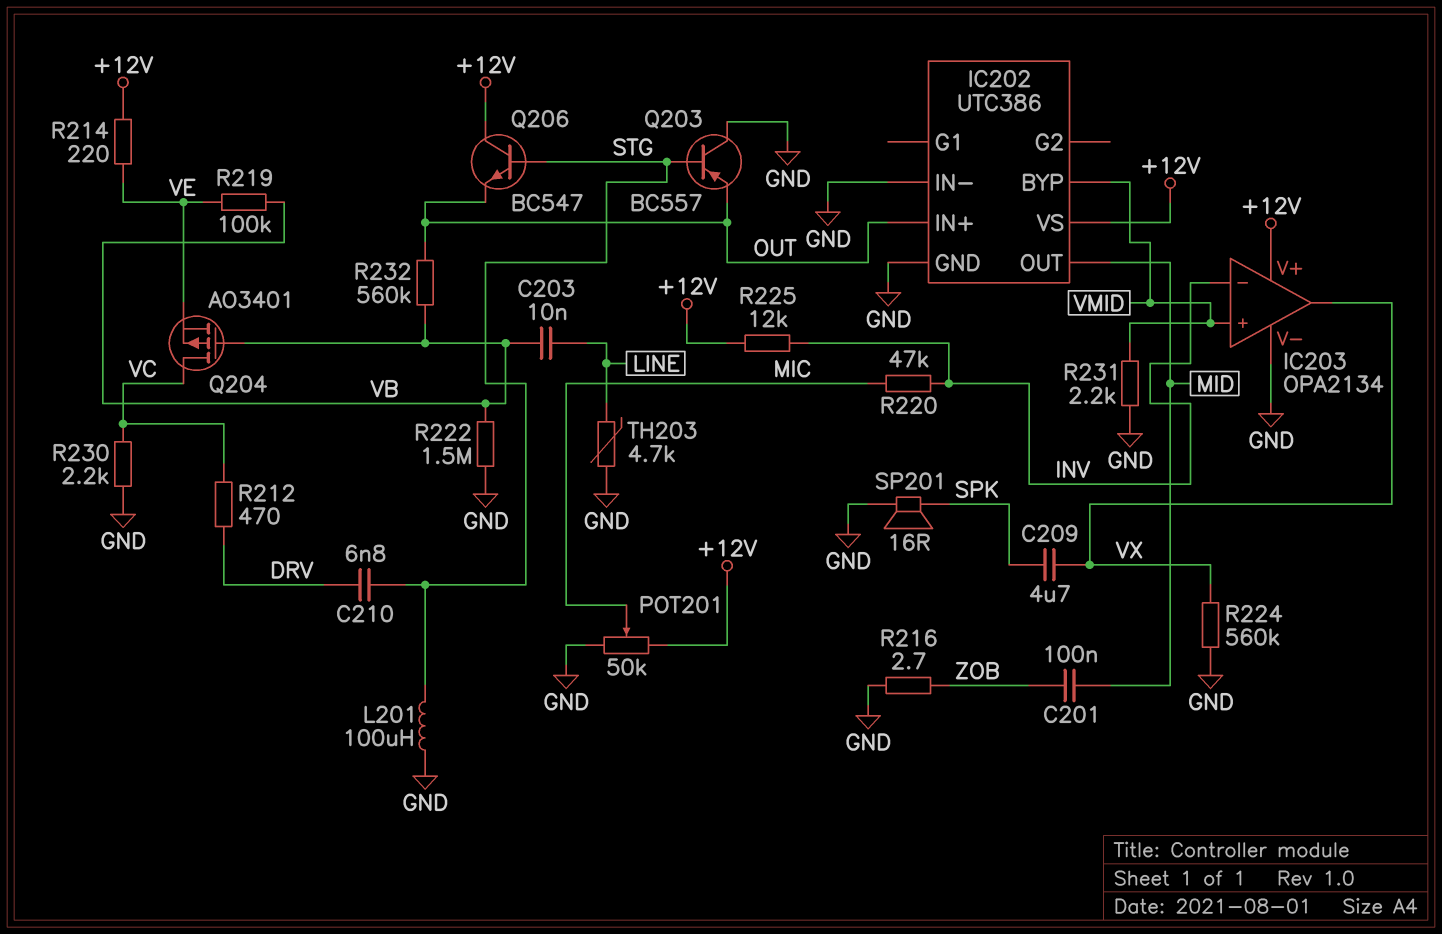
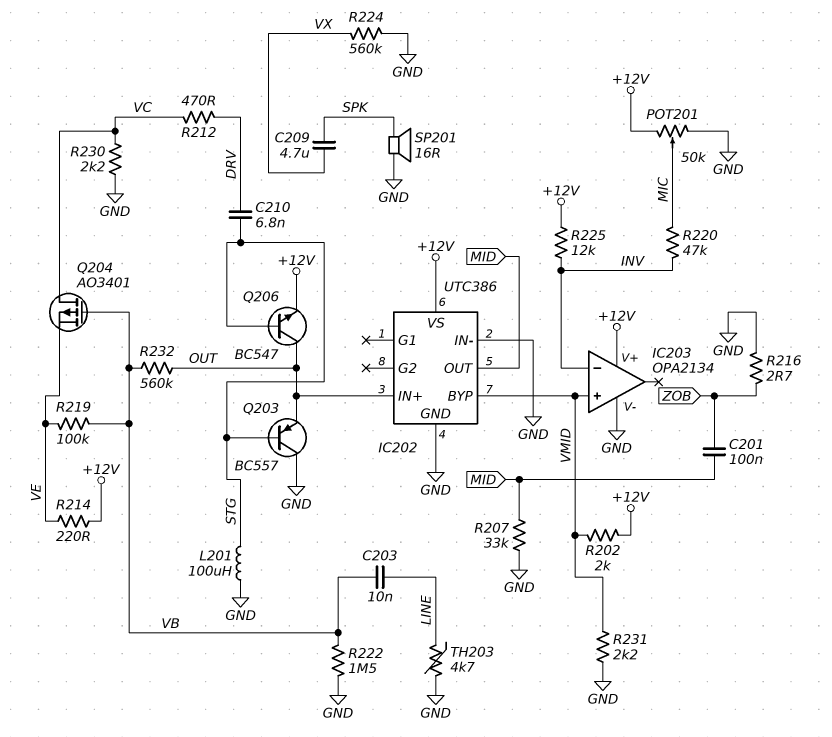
IC203 pin out: VX -> none
Q206: NPN BC547 (B STG, C +12V, E OUT) -> NPN BC547 (B STG, C OUT, E +12V)
R202: none -> 2k (+12V, VMID)
R207: none -> 33k (GND, MID)

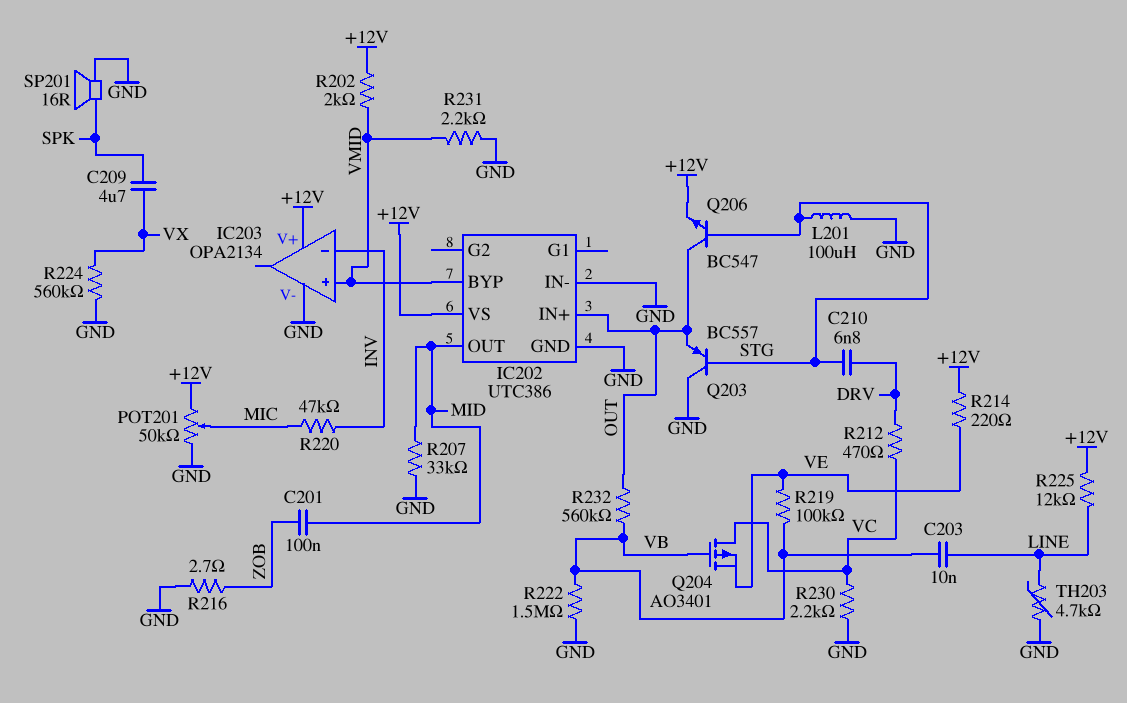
R225: 12k (+12V, INV) -> 12k (+12V, LINE)

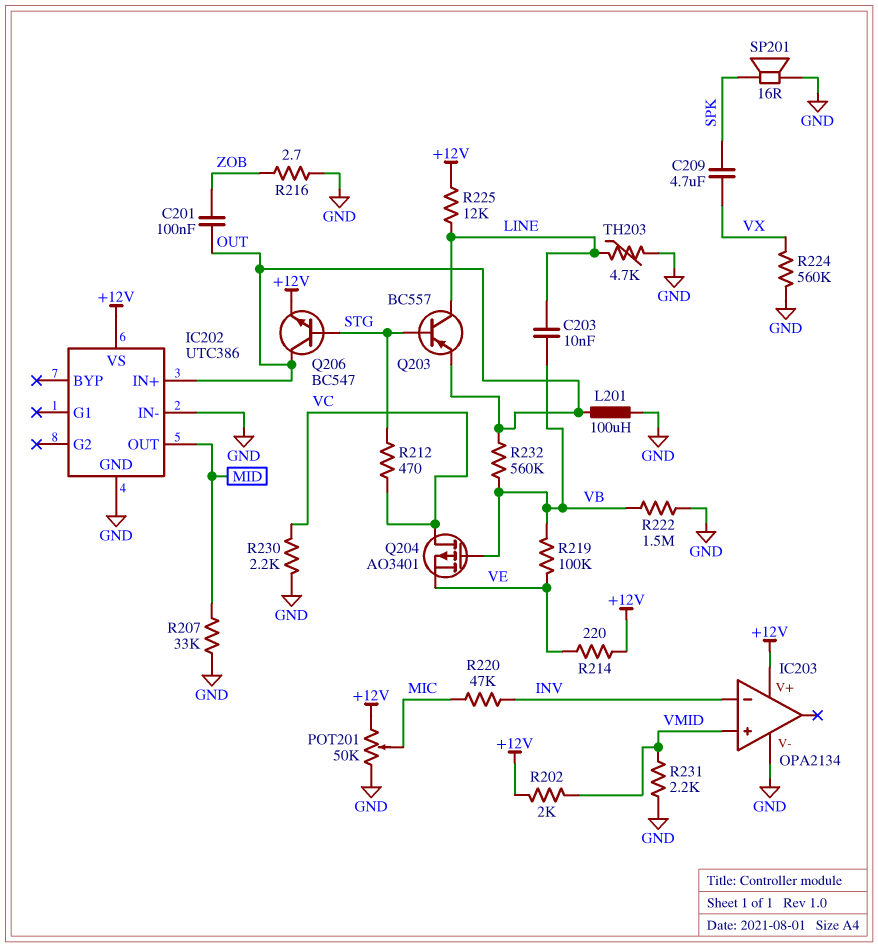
C201: 100nF (MID, ZOB) -> 100nF (OUT, ZOB)
C210: 6.8nF (DRV, STG) -> none
IC202 pin BYP: VMID -> none
L201: 100uH (GND, STG) -> 100uH (GND, OUT)
Q203: PNP BC557 (B STG, C GND, E OUT) -> PNP BC557 (B STG, C LINE, E OUT)
R212: 470 (DRV, VC) -> 470 (STG, VC)

